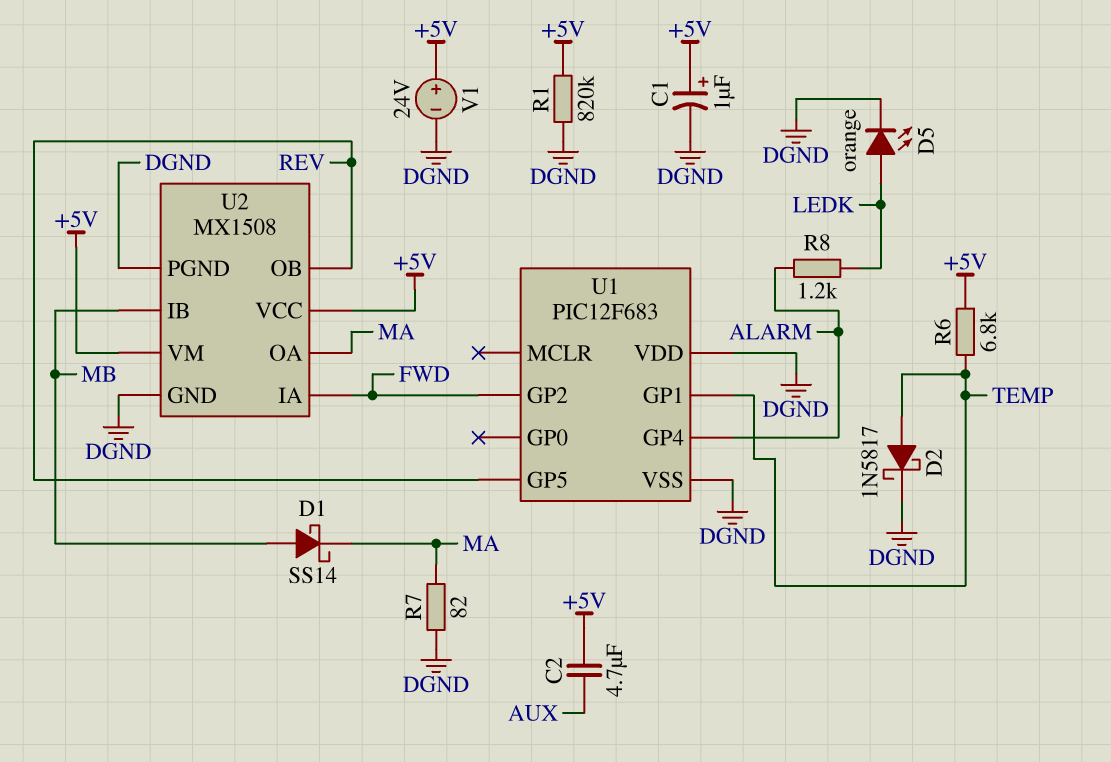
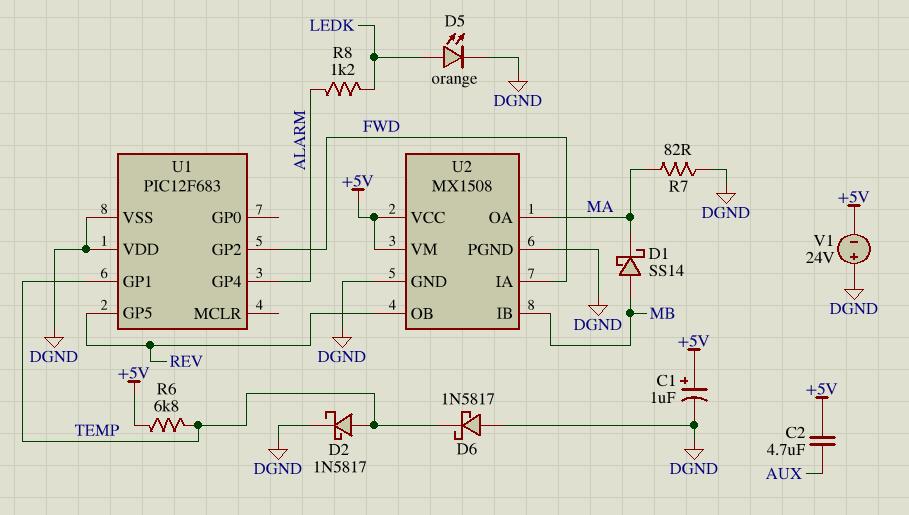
D6: none -> schottky 1N5817 (A DGND, K TEMP)
R1: 820k (+5V, DGND) -> none
V1: 24V (plus +5V, minus DGND) -> 24V (plus DGND, minus +5V)

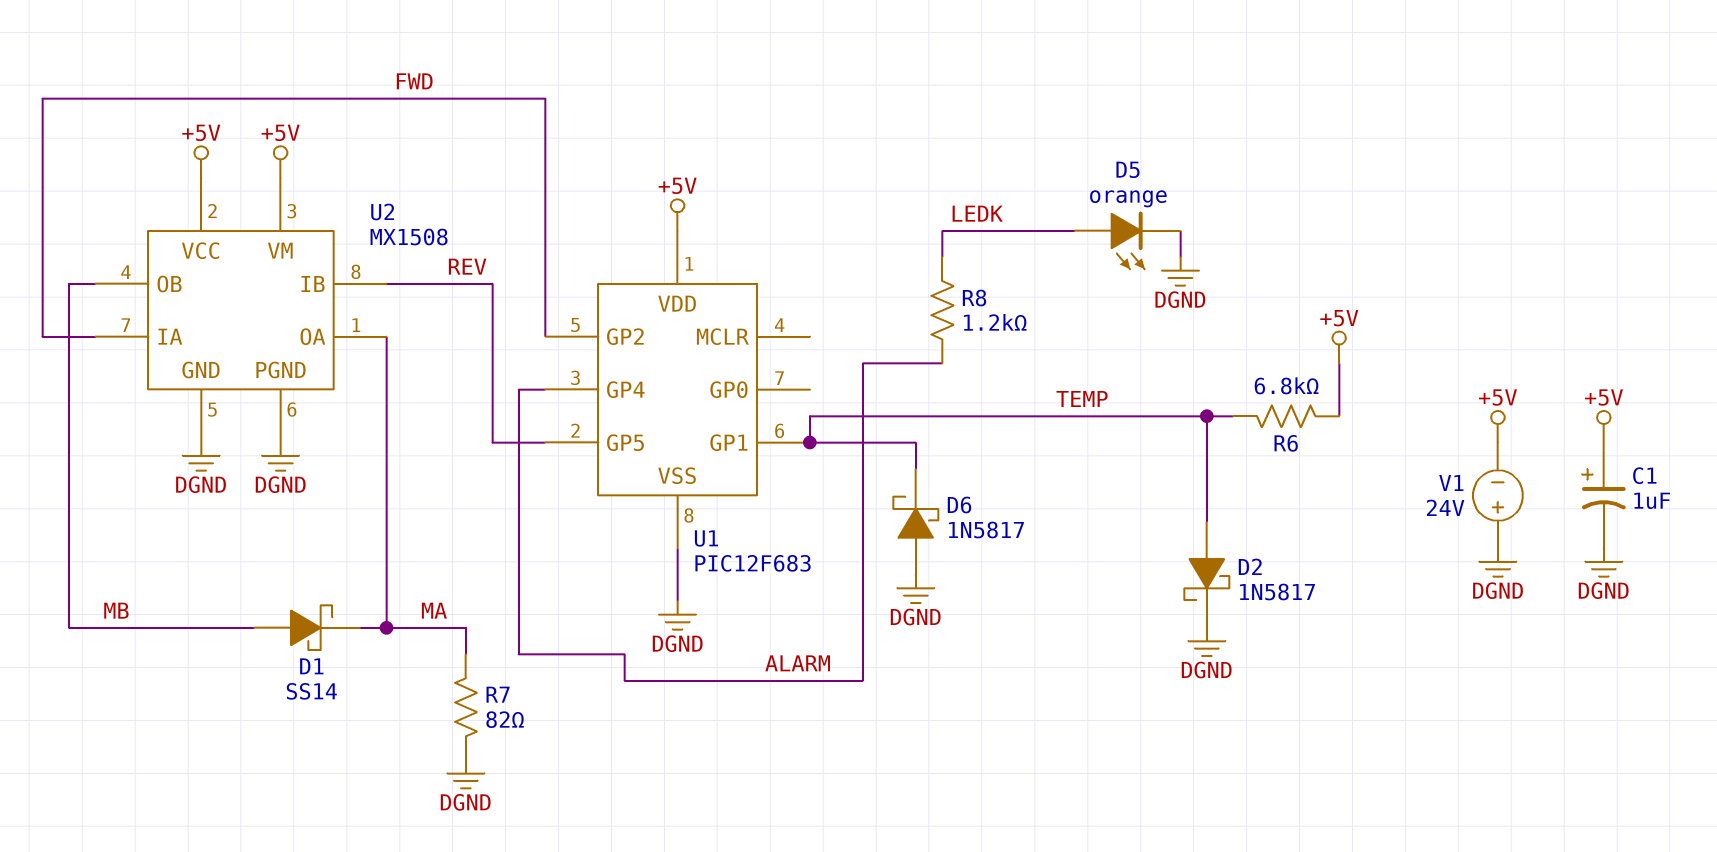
C2: 4.7uF (+5V, AUX) -> none
U1 pin VDD: DGND -> +5V
U2 pin IB: MB -> REV
U2 pin OB: REV -> MB

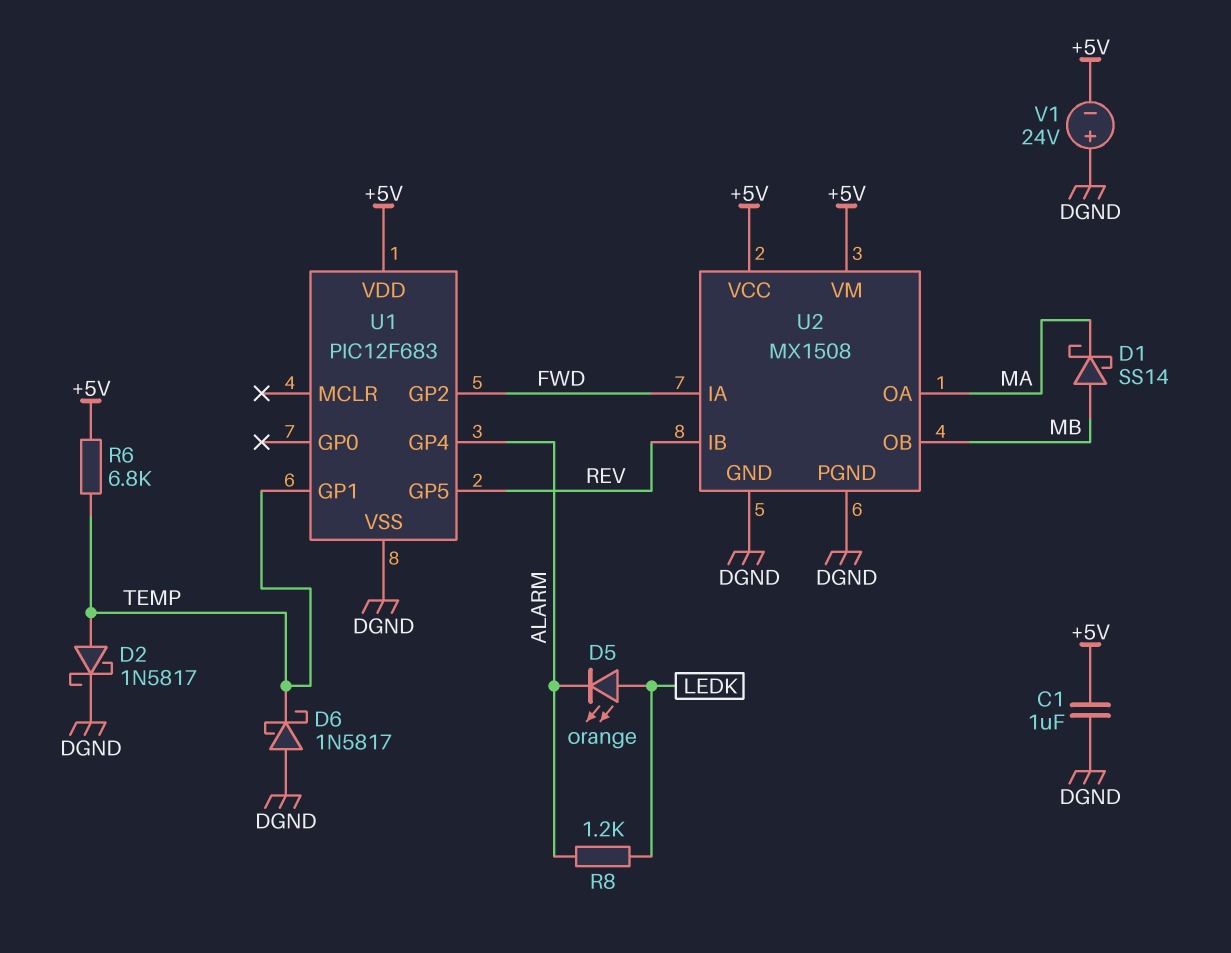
C1: 1uF (plus +5V, minus DGND) -> 1uF (+5V, DGND)
D5: LED orange (A LEDK, K DGND) -> LED orange (A LEDK, K ALARM)
R7: 82 (DGND, MA) -> none

